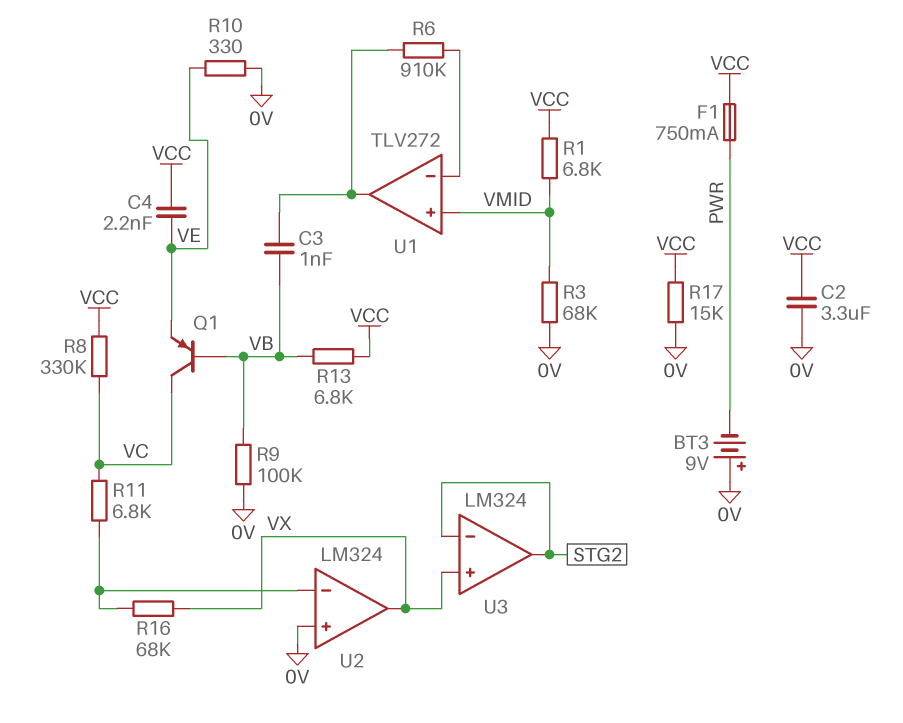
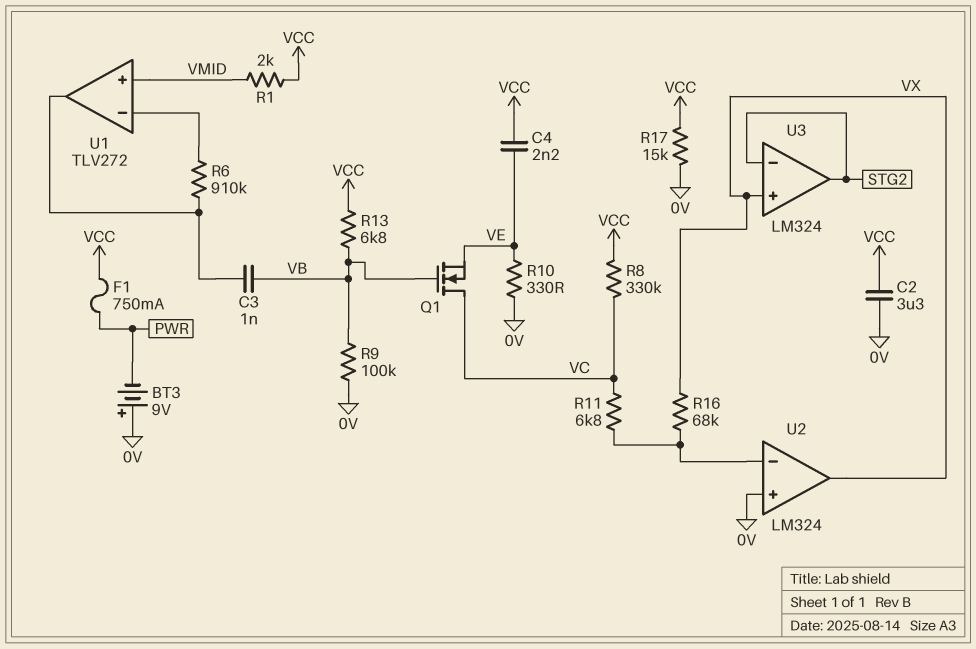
Q1: PNP (B VB, C VC, E VE) -> NMOS (G VB, D VC, S VE)
R1: 6.8k (VCC, VMID) -> 2k (VCC, VMID)
R3: 68k (0V, VMID) -> none

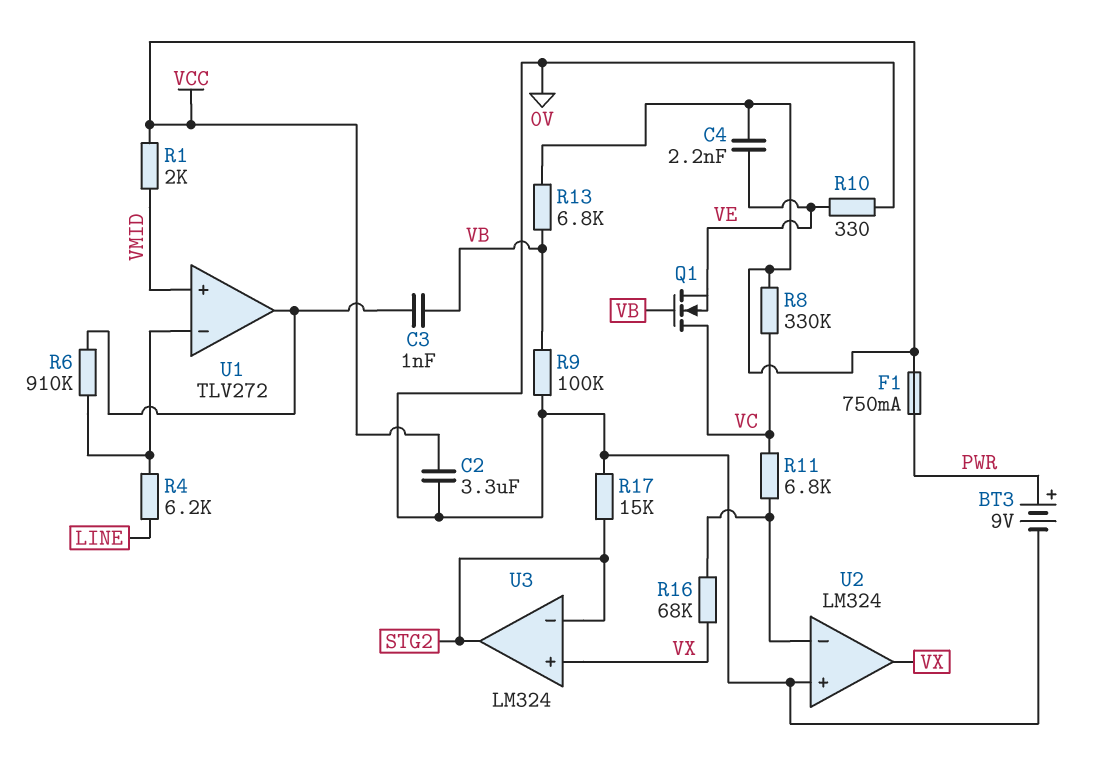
BT3: 9V (plus 0V, minus PWR) -> 9V (plus PWR, minus 0V)
R4: none -> 6.2k (LINE, U1/in-)
R17: 15k (0V, VCC) -> 15k (0V, STG2)

